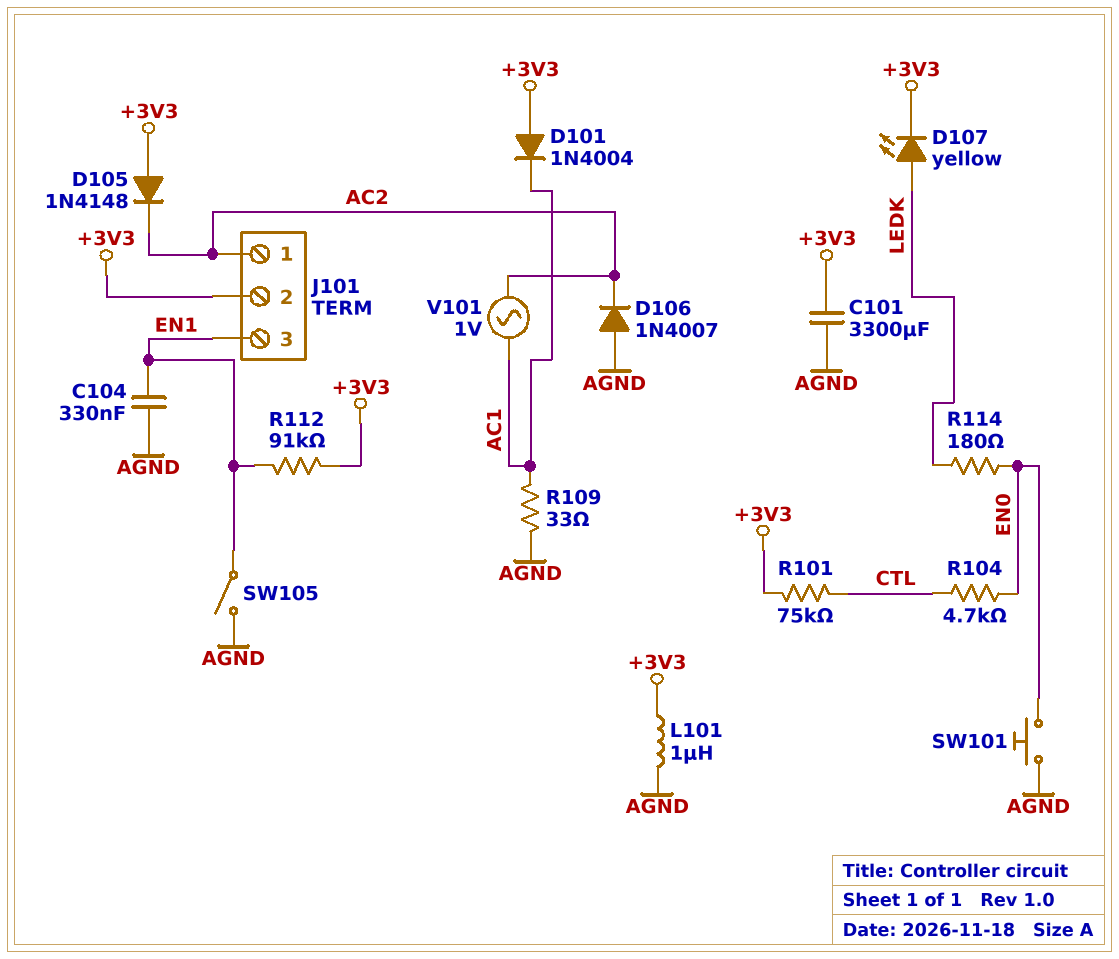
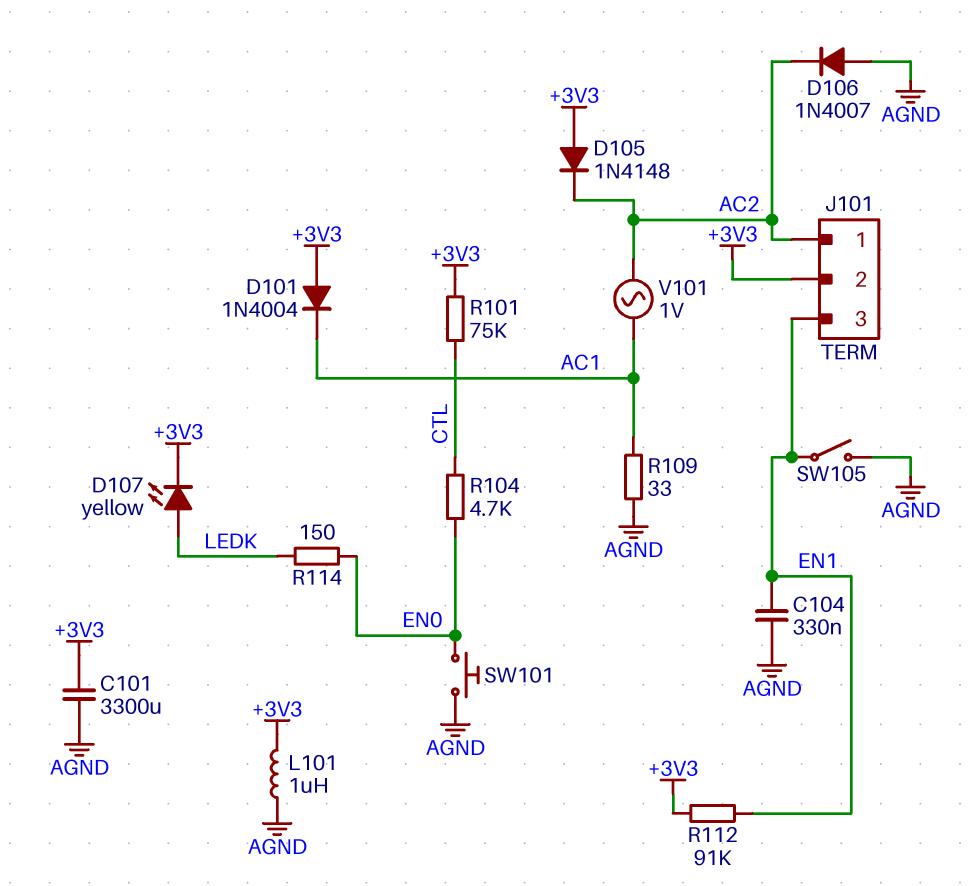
R114: 180 (EN0, LEDK) -> 150 (EN0, LEDK)

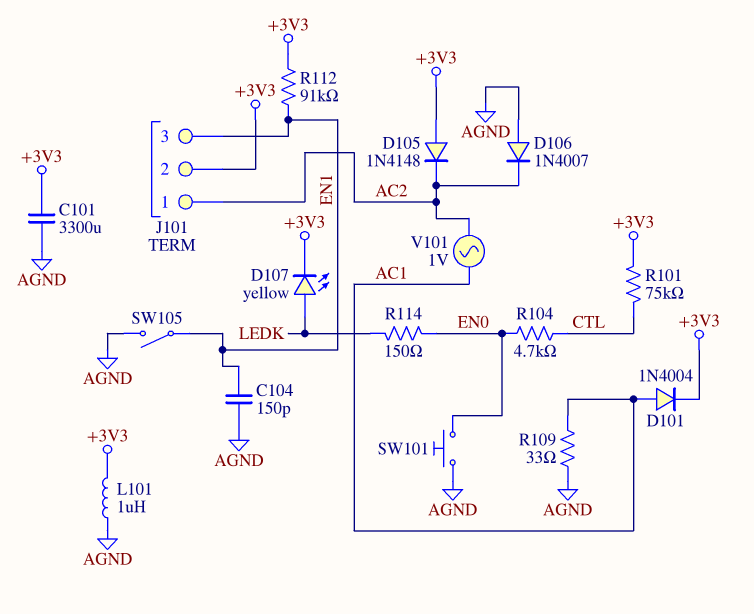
C104: 330nF (AGND, EN1) -> 150pF (AGND, EN1)
D101: diode 1N4004 (A +3V3, K AC1) -> diode 1N4004 (A AC1, K +3V3)

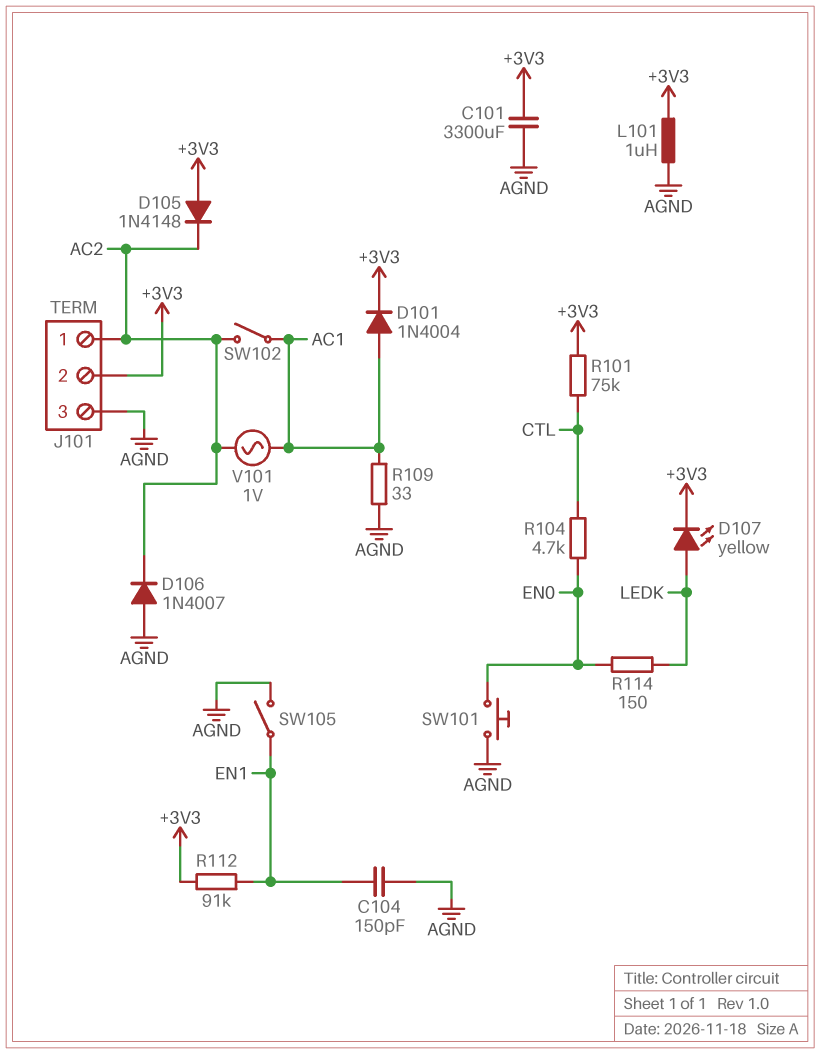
J101 pin 3: EN1 -> AGND
SW102: none -> switch (AC1, AC2)

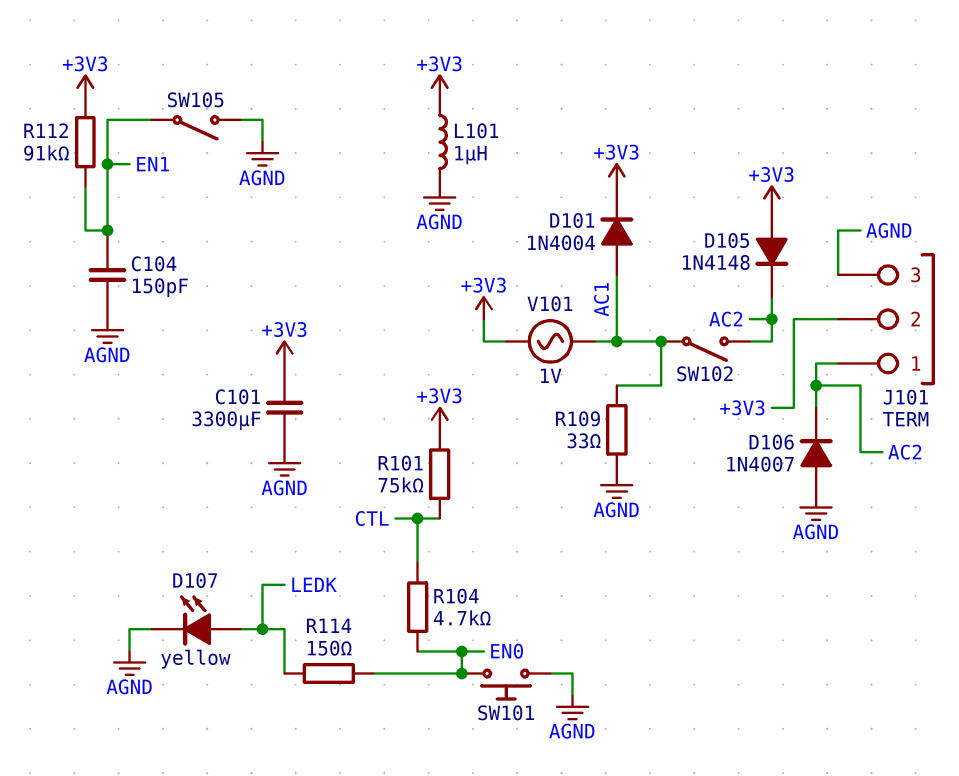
D107: LED yellow (A LEDK, K +3V3) -> LED yellow (A LEDK, K AGND)
V101: AC 1V (AC1, AC2) -> AC 1V (+3V3, AC1)

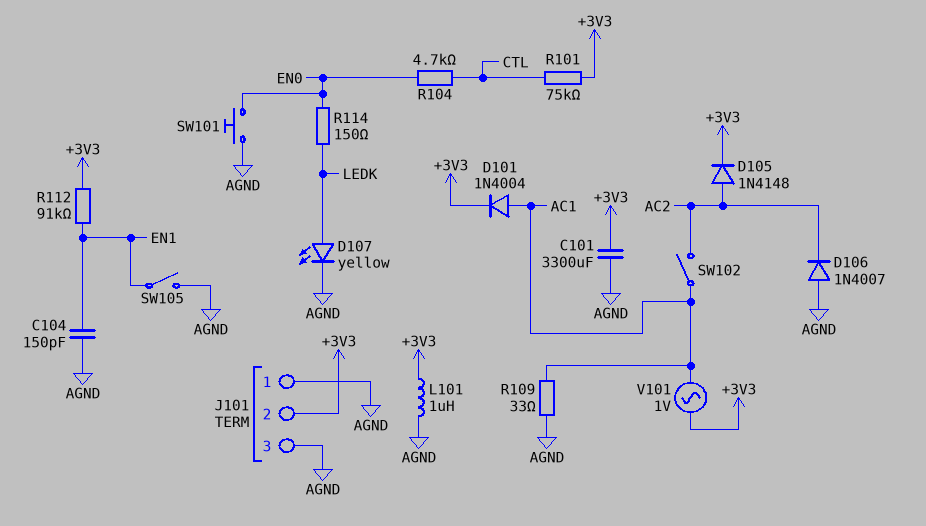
D105: diode 1N4148 (A +3V3, K AC2) -> diode 1N4148 (A AC2, K +3V3)
J101 pin 1: AC2 -> AGND

